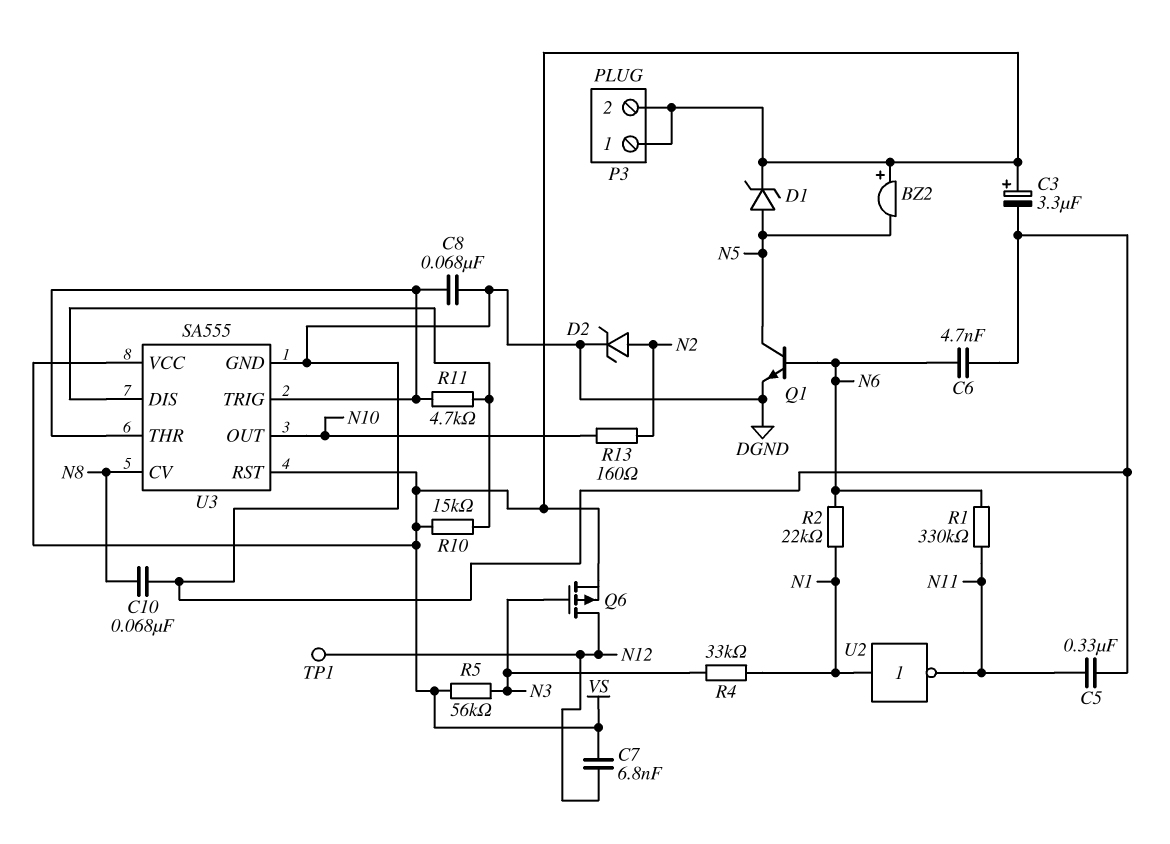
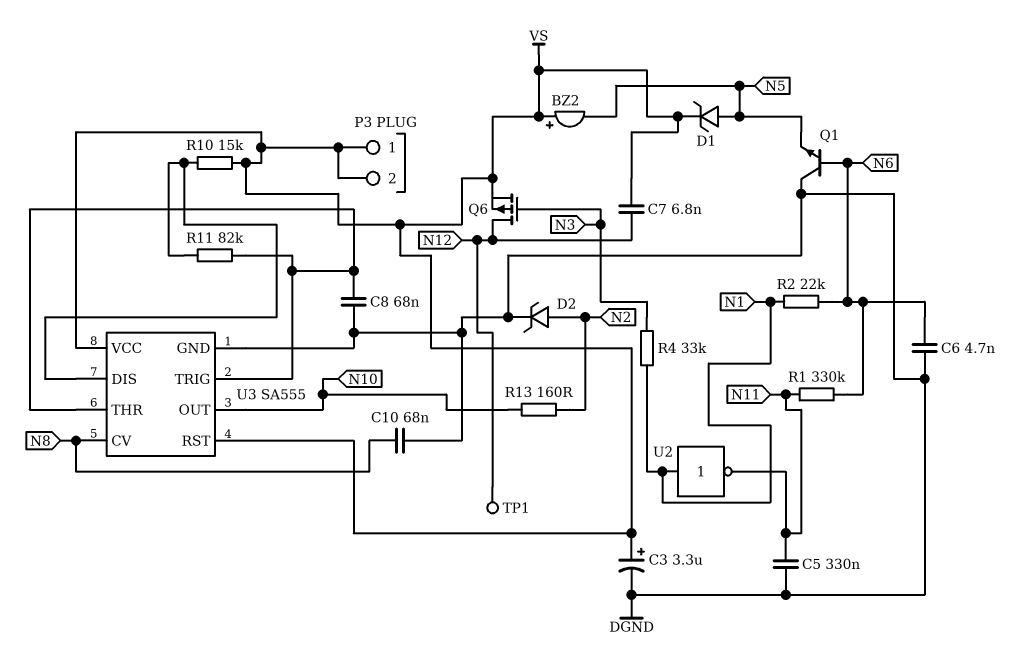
Q1: NPN (B N6, C N5, E DGND) -> NPN (B N6, C DGND, E N5)
R5: 56k (N3, VS) -> none
R11: 4.7k (U3/DIS, U3/THR) -> 82k (U3/DIS, U3/THR)

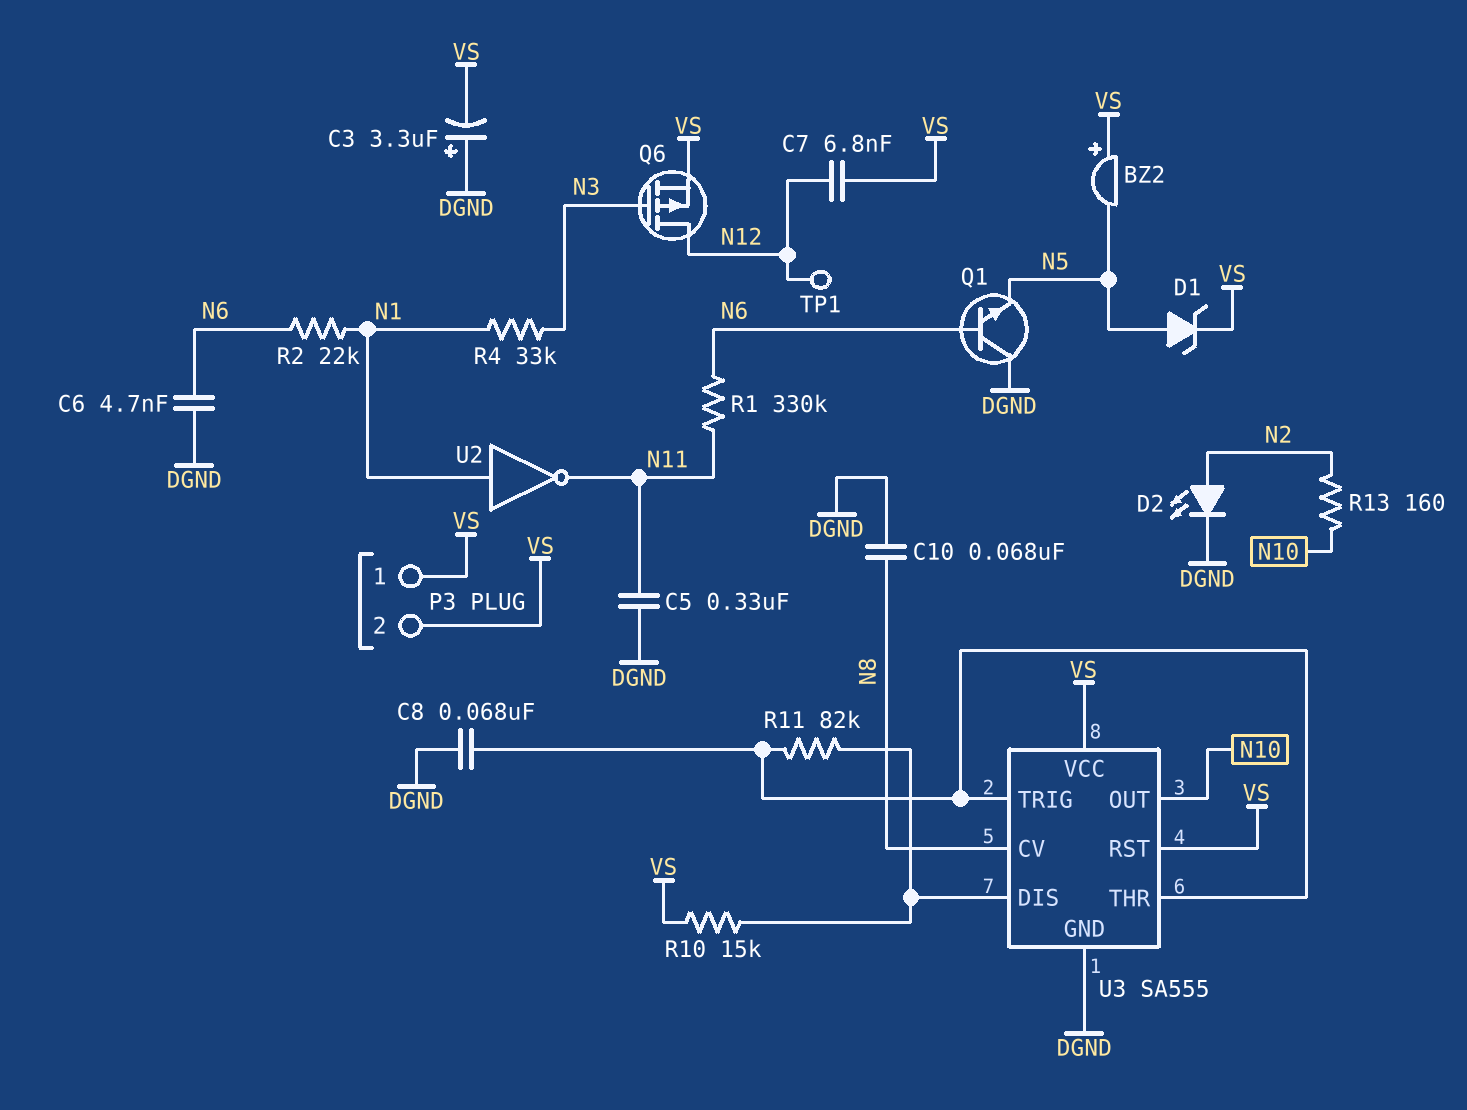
C3: 3.3uF (plus VS, minus DGND) -> 3.3uF (plus DGND, minus VS)
D2: zener (A N2, K DGND) -> LED (A N2, K DGND)

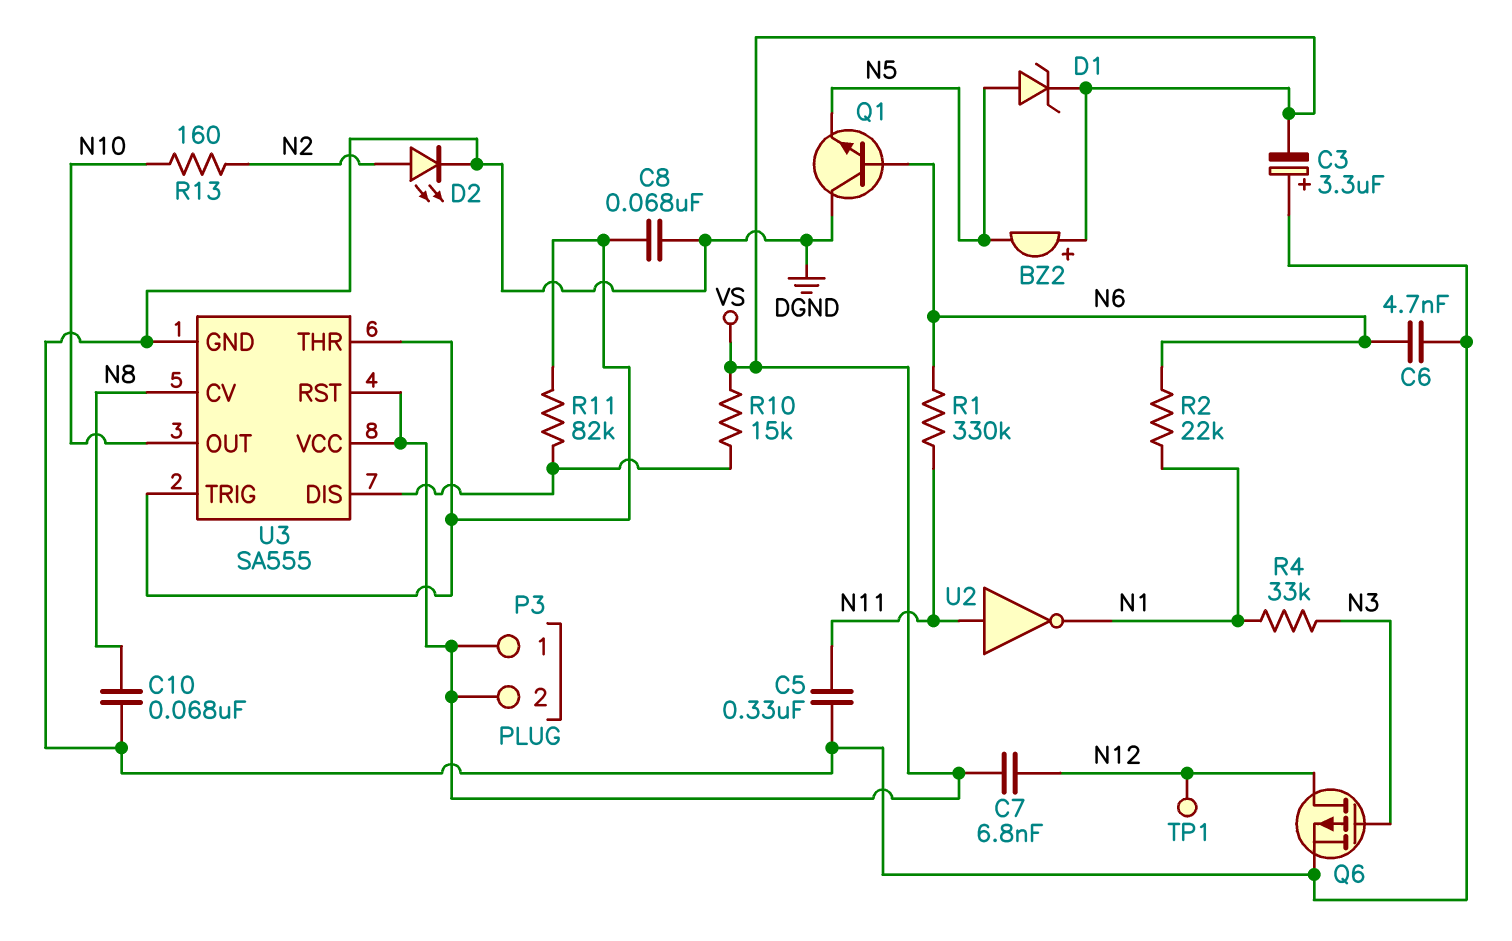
Q6: PMOS (G N3, D N12, S VS) -> PMOS (G N3, D N12, S DGND)
U2: NOT (in N1, out N11) -> NOT (in N11, out N1)

